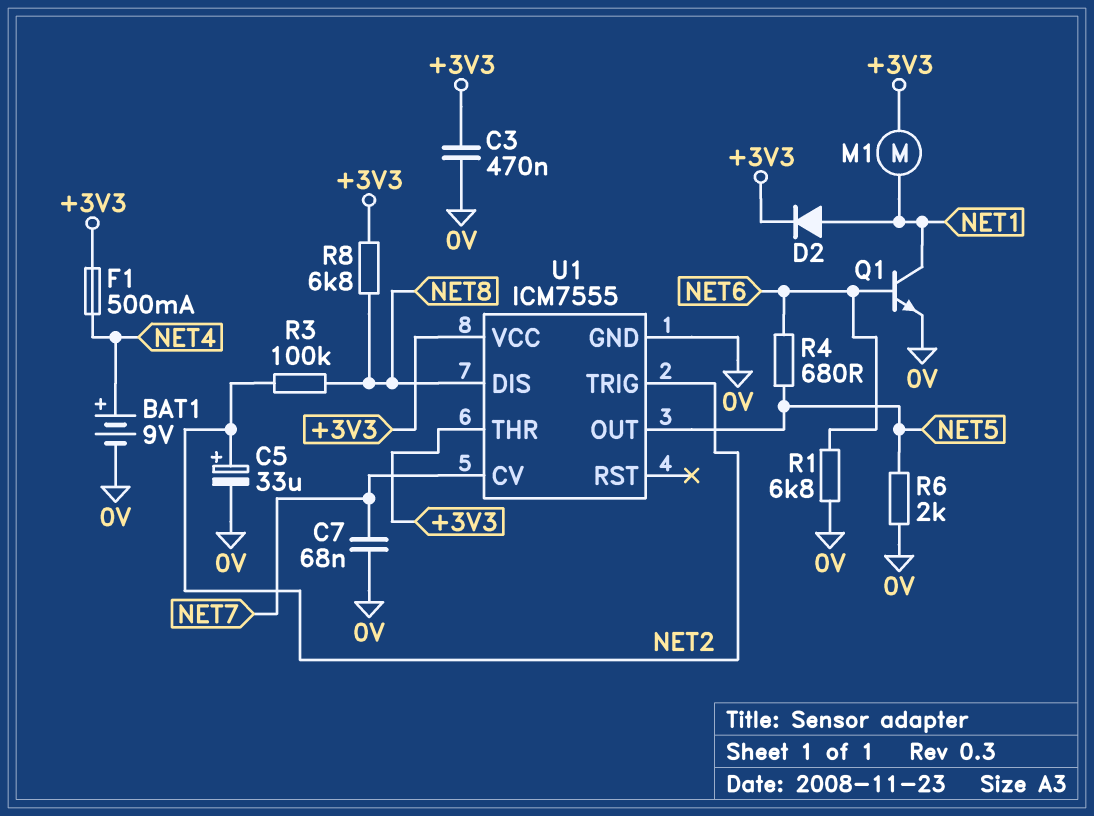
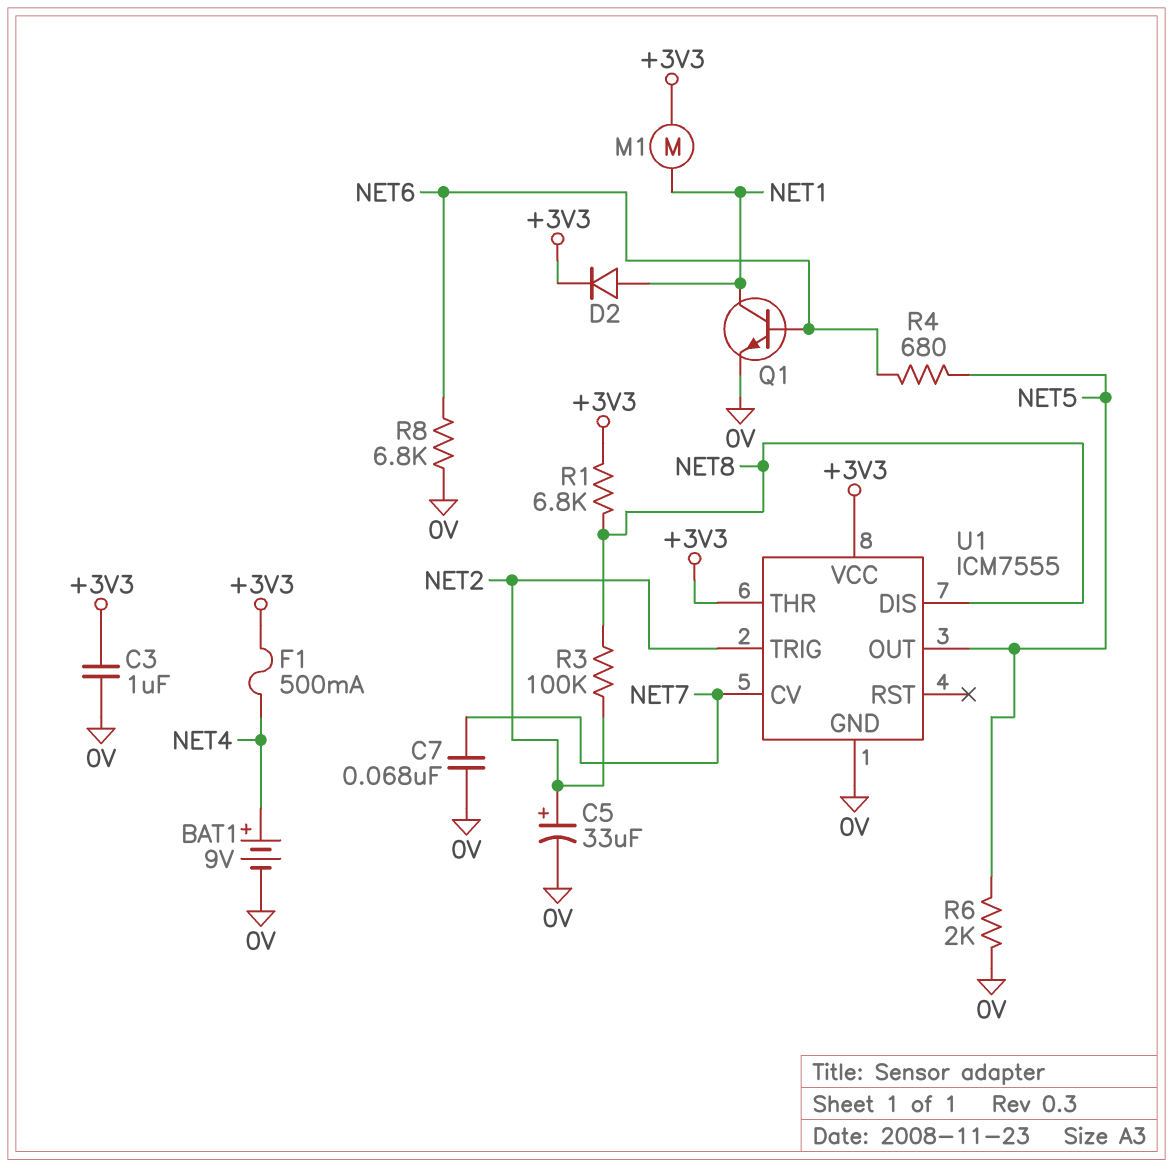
C3: 470nF (+3V3, 0V) -> 1uF (+3V3, 0V)
R1: 6.8k (0V, NET6) -> 6.8k (+3V3, NET8)
R8: 6.8k (+3V3, NET8) -> 6.8k (0V, NET6)

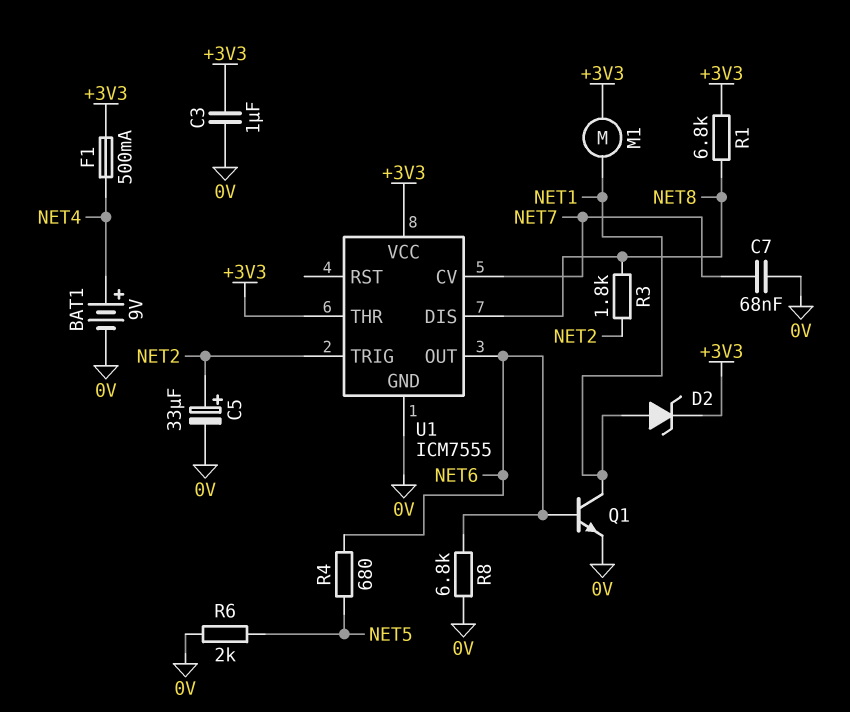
D2: diode (A NET1, K +3V3) -> zener (A NET1, K +3V3)
R3: 100k (NET2, NET8) -> 1.8k (NET2, NET8)
U1 pin OUT: NET5 -> NET6

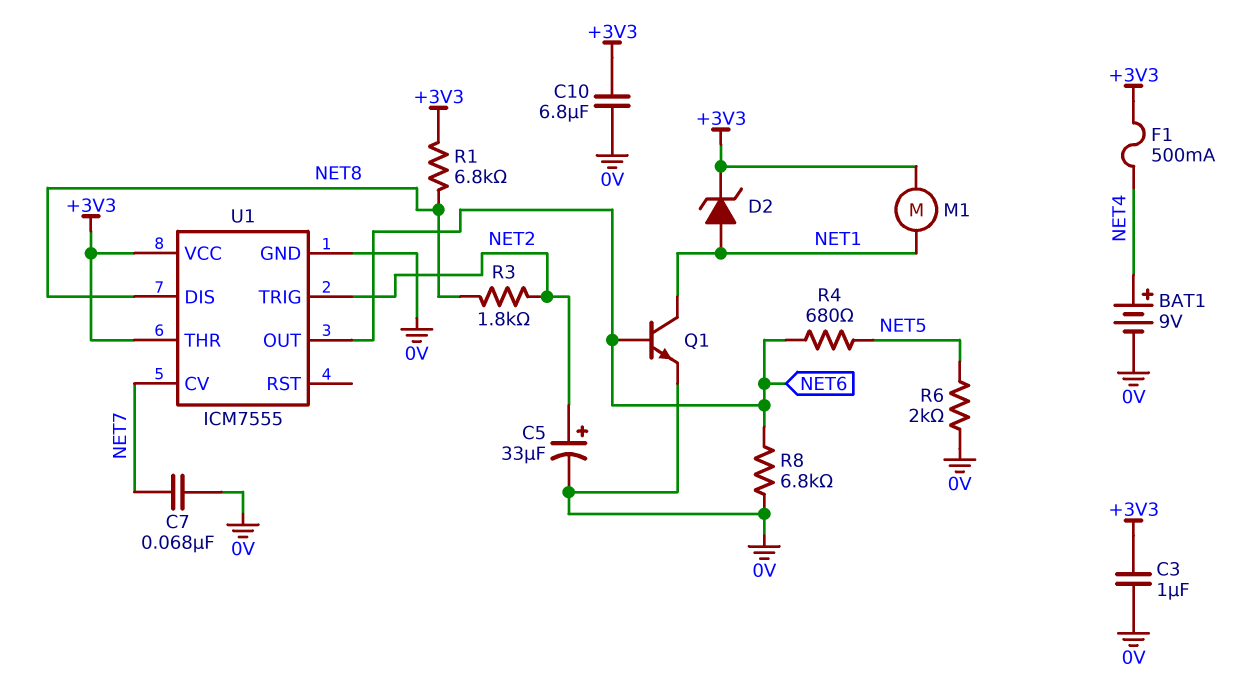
C10: none -> 6.8uF (+3V3, 0V)

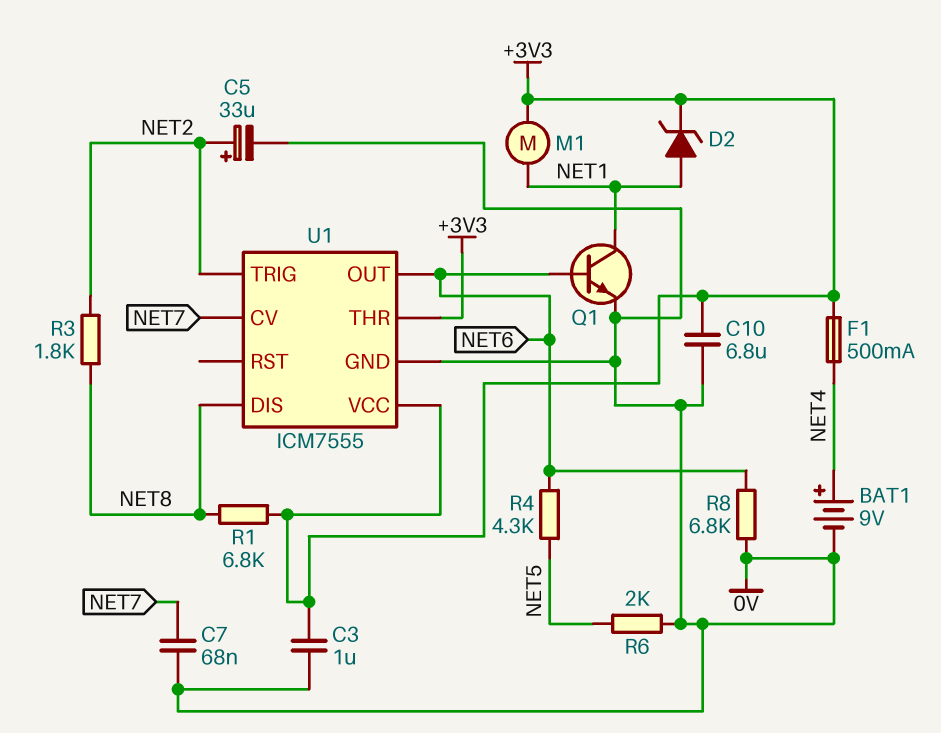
R4: 680 (NET5, NET6) -> 4.3k (NET5, NET6)

